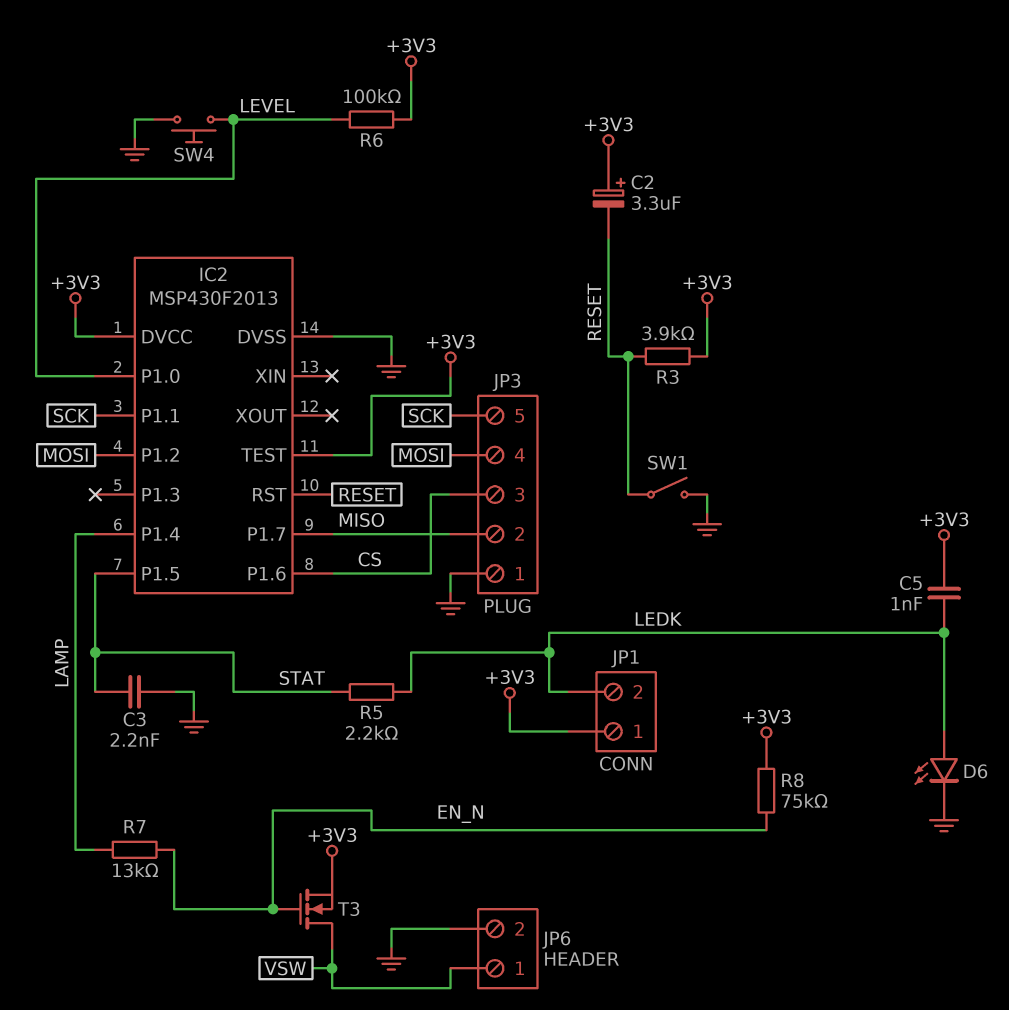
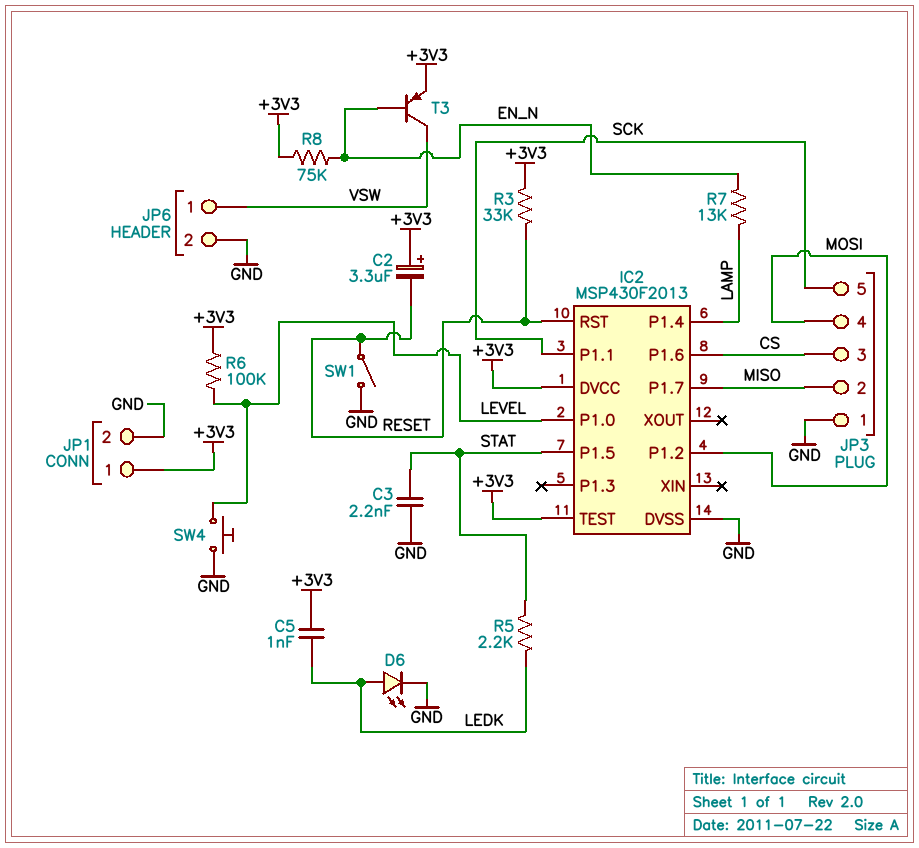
JP1 pin 2: LEDK -> GND
R3: 3.9k (+3V3, RESET) -> 33k (+3V3, RESET)
T3: NMOS (G EN_N, D VSW, S +3V3) -> PNP (B EN_N, C VSW, E +3V3)

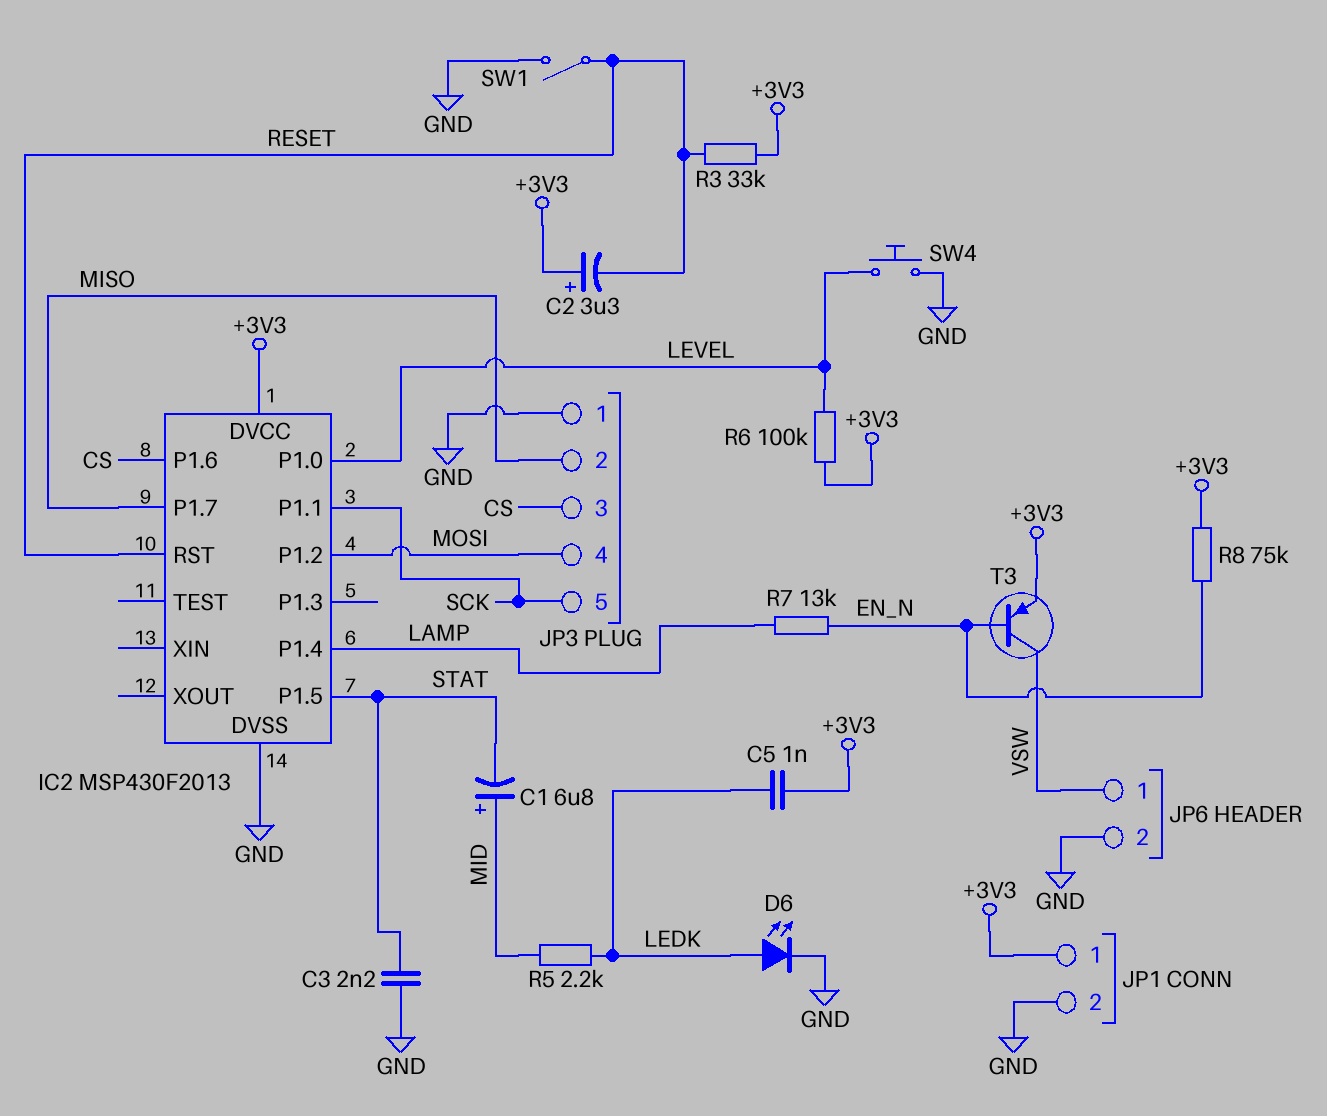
C1: none -> 6.8uF (plus MID, minus STAT)
IC2 pin TEST: +3V3 -> none
R5: 2.2k (LEDK, STAT) -> 2.2k (LEDK, MID)

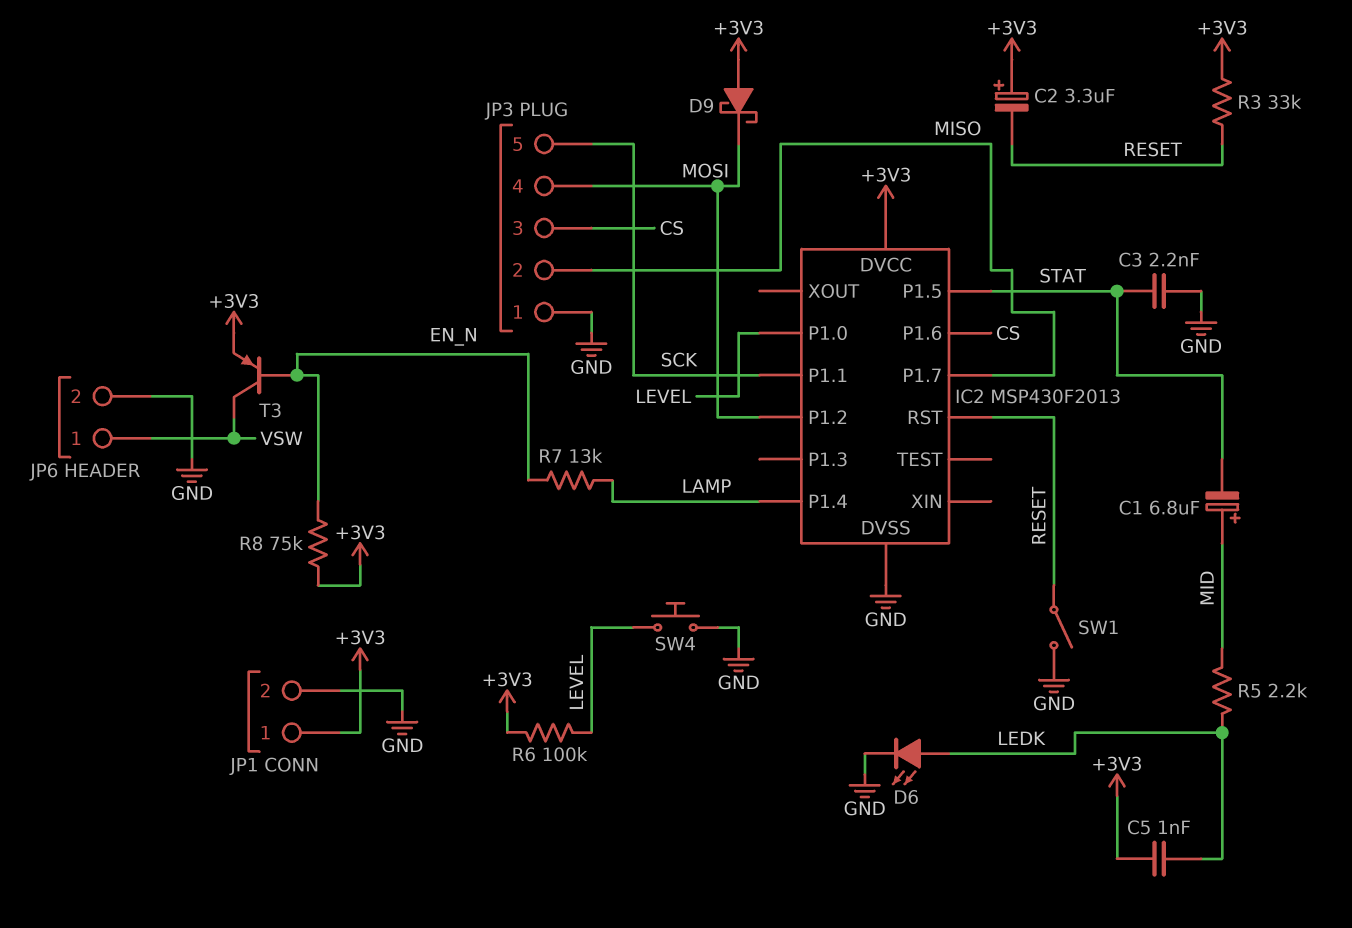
D9: none -> schottky (A +3V3, K MOSI)

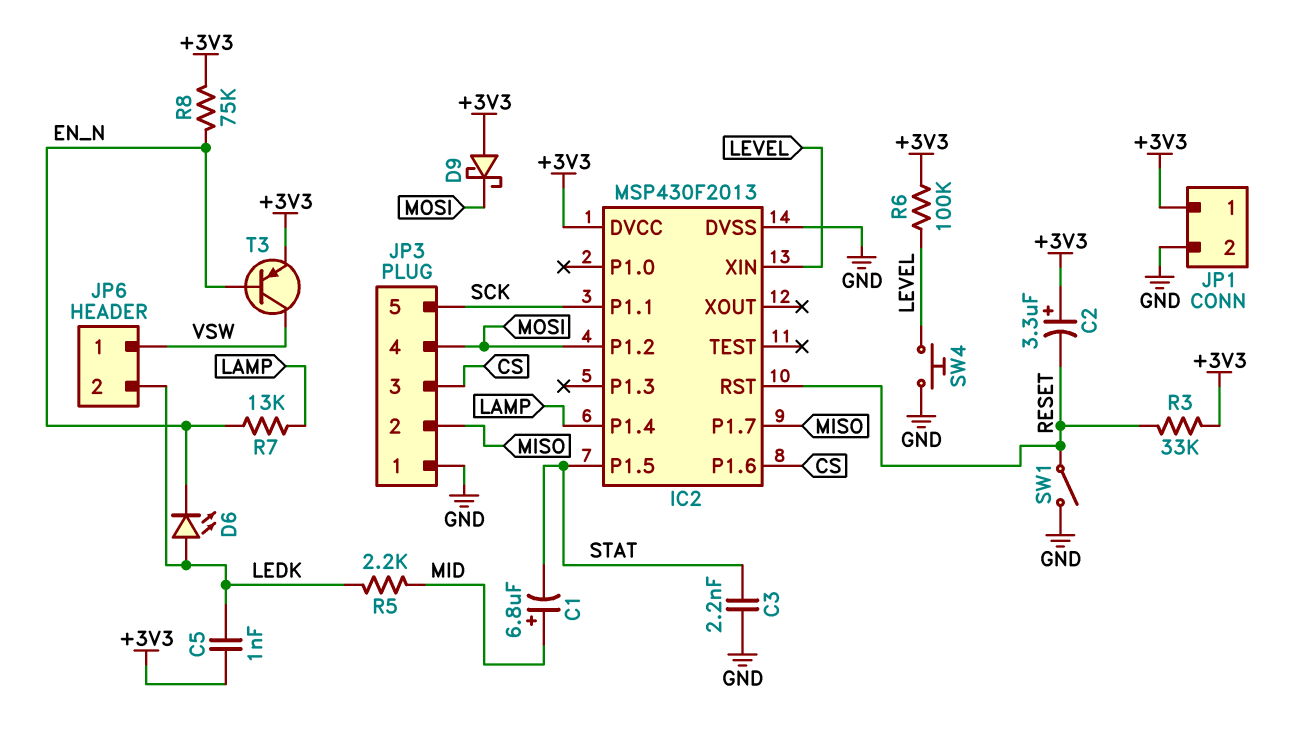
D6: LED (A LEDK, K GND) -> LED (A LEDK, K EN_N)
IC2 pin P1.0: LEVEL -> none
IC2 pin XIN: none -> LEVEL
JP6 pin 2: GND -> LEDK

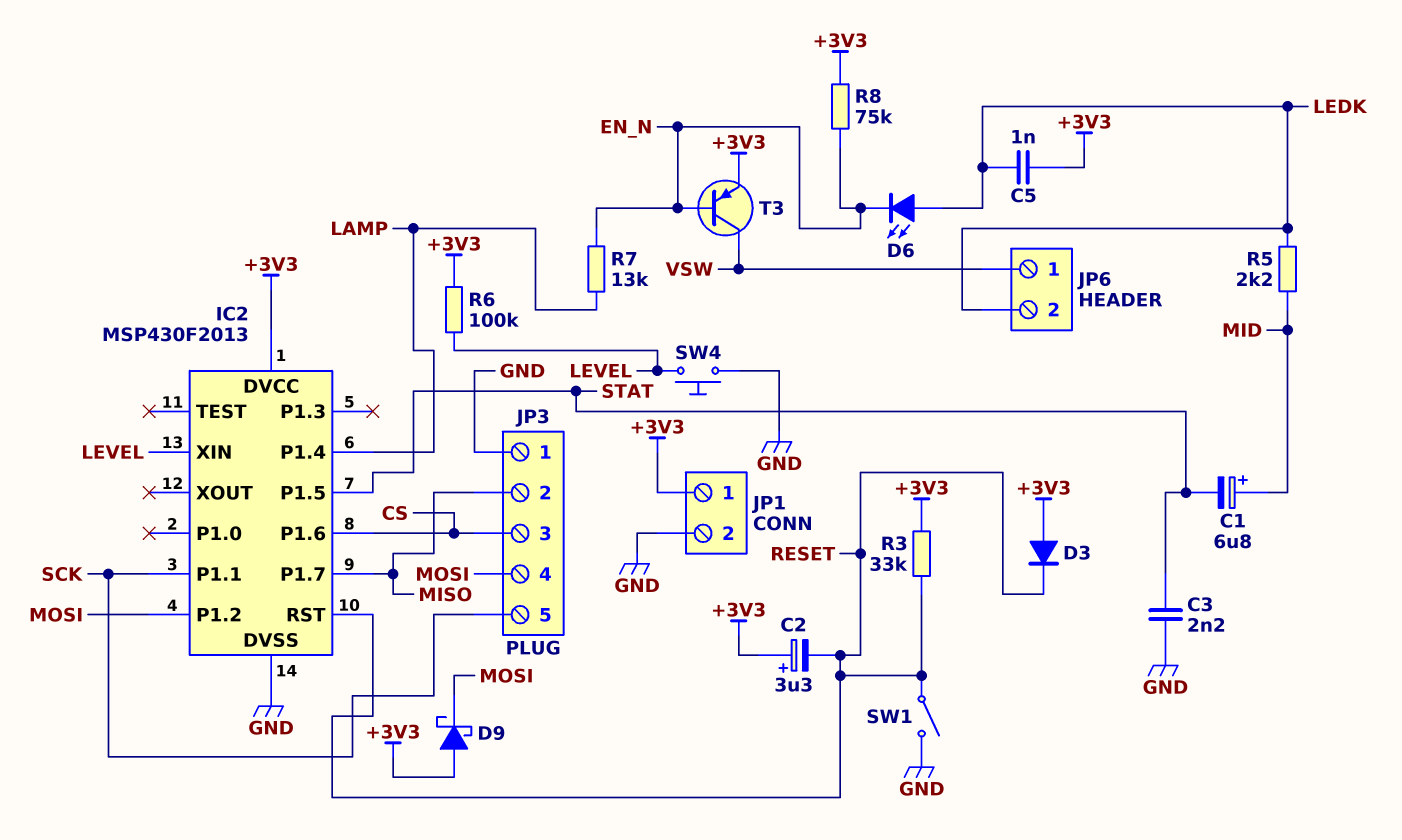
D3: none -> diode (A +3V3, K RESET)

